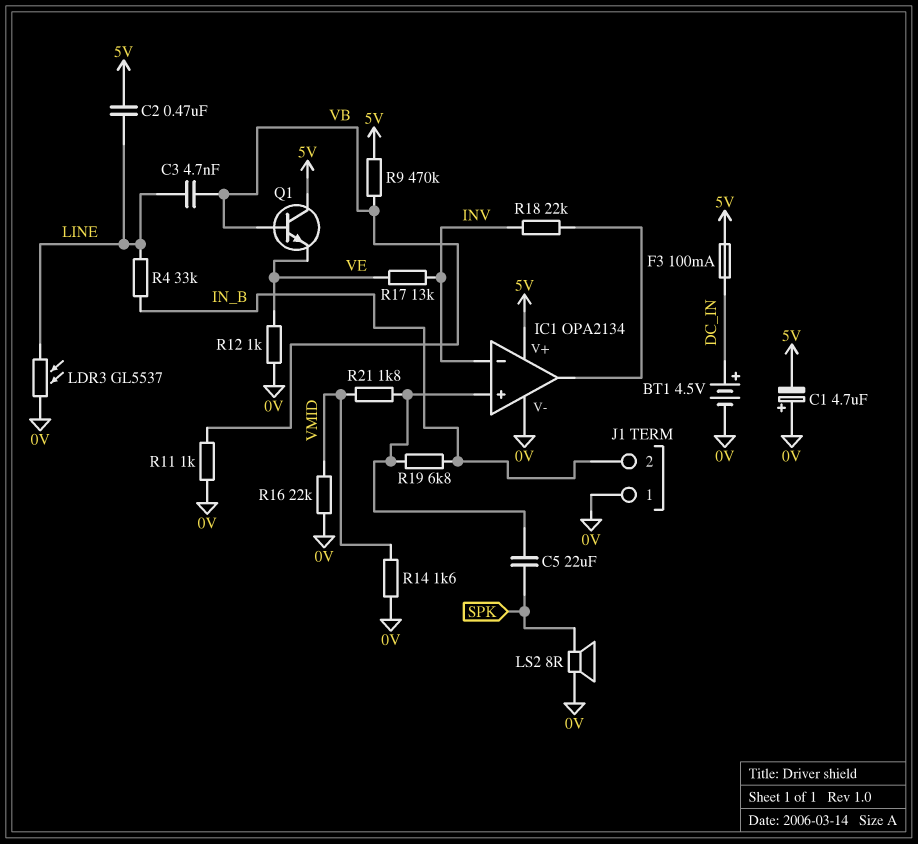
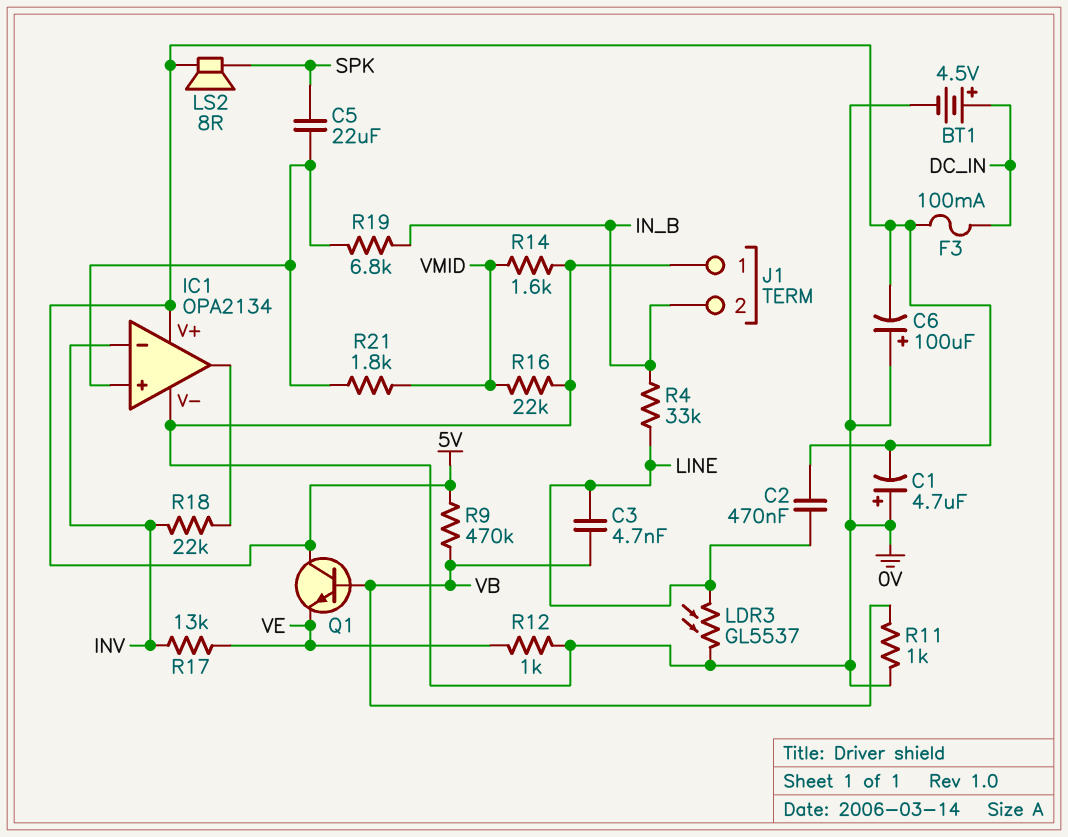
C6: none -> 100uF (plus 0V, minus 5V)
LS2: speaker 8R (0V, SPK) -> speaker 8R (5V, SPK)

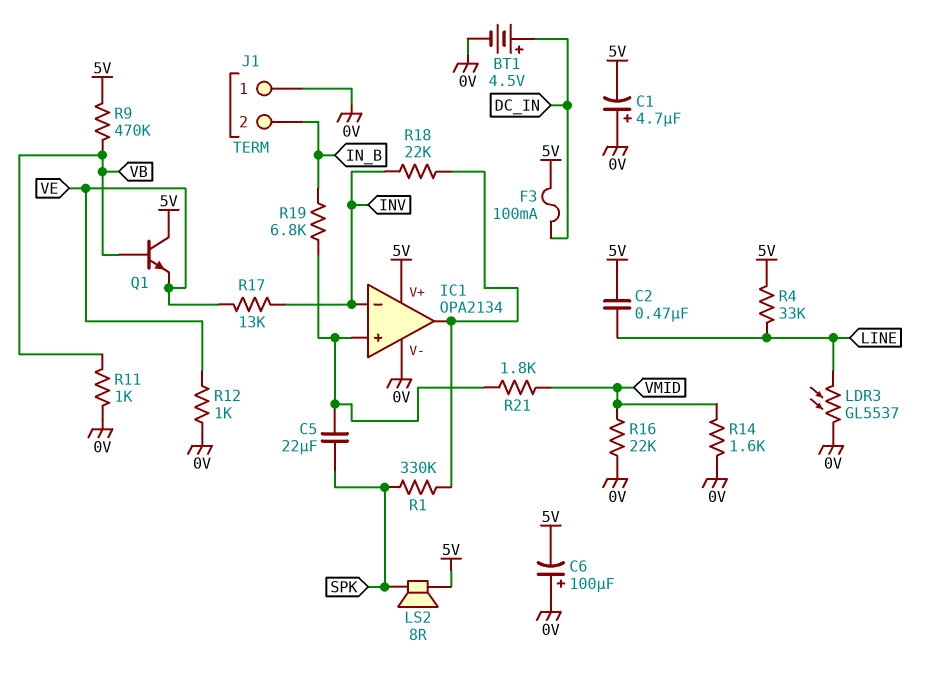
C3: 4.7nF (LINE, VB) -> none
R1: none -> 330k (IC1/out, SPK)
R4: 33k (IN_B, LINE) -> 33k (5V, LINE)

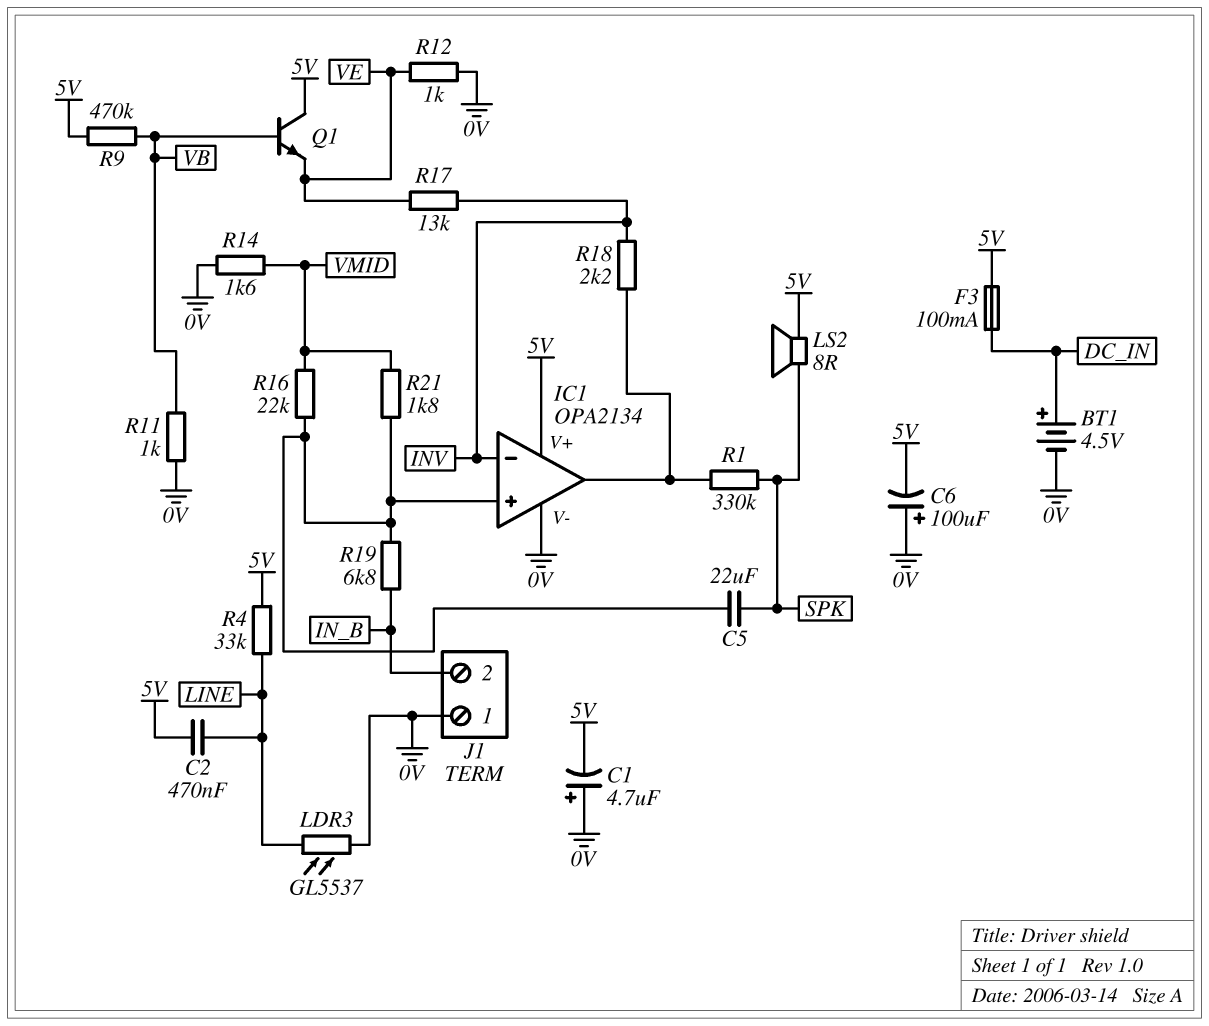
R16: 22k (0V, VMID) -> 22k (IC1/in+, VMID)
R18: 22k (IC1/out, INV) -> 2.2k (IC1/out, INV)

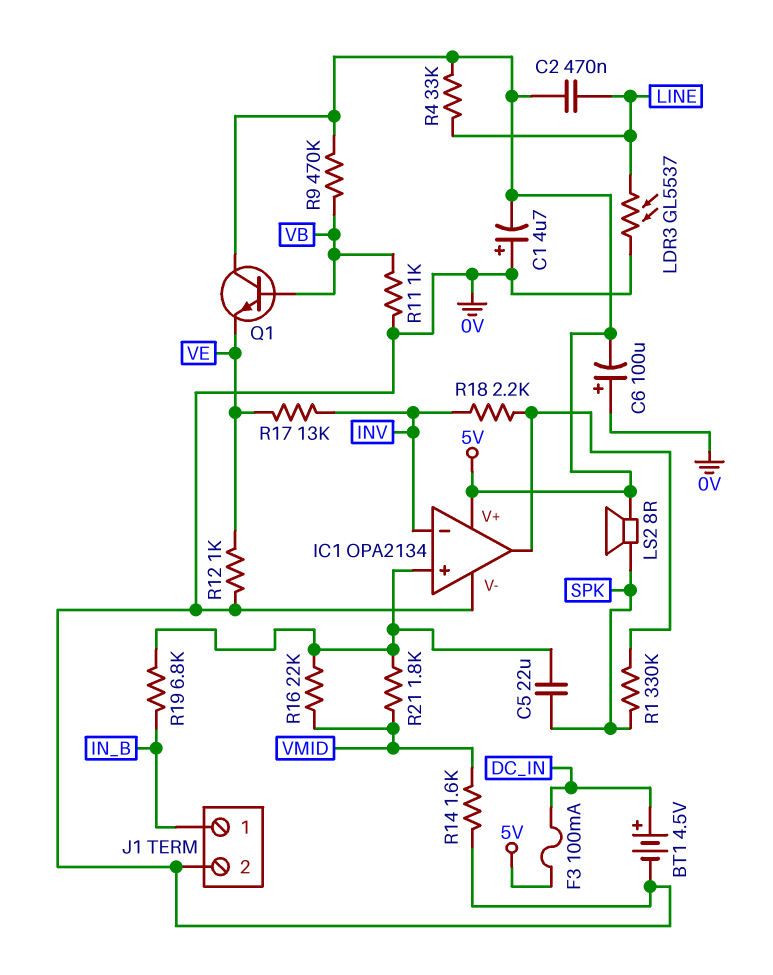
J1 pin 1: 0V -> IN_B
J1 pin 2: IN_B -> 0V

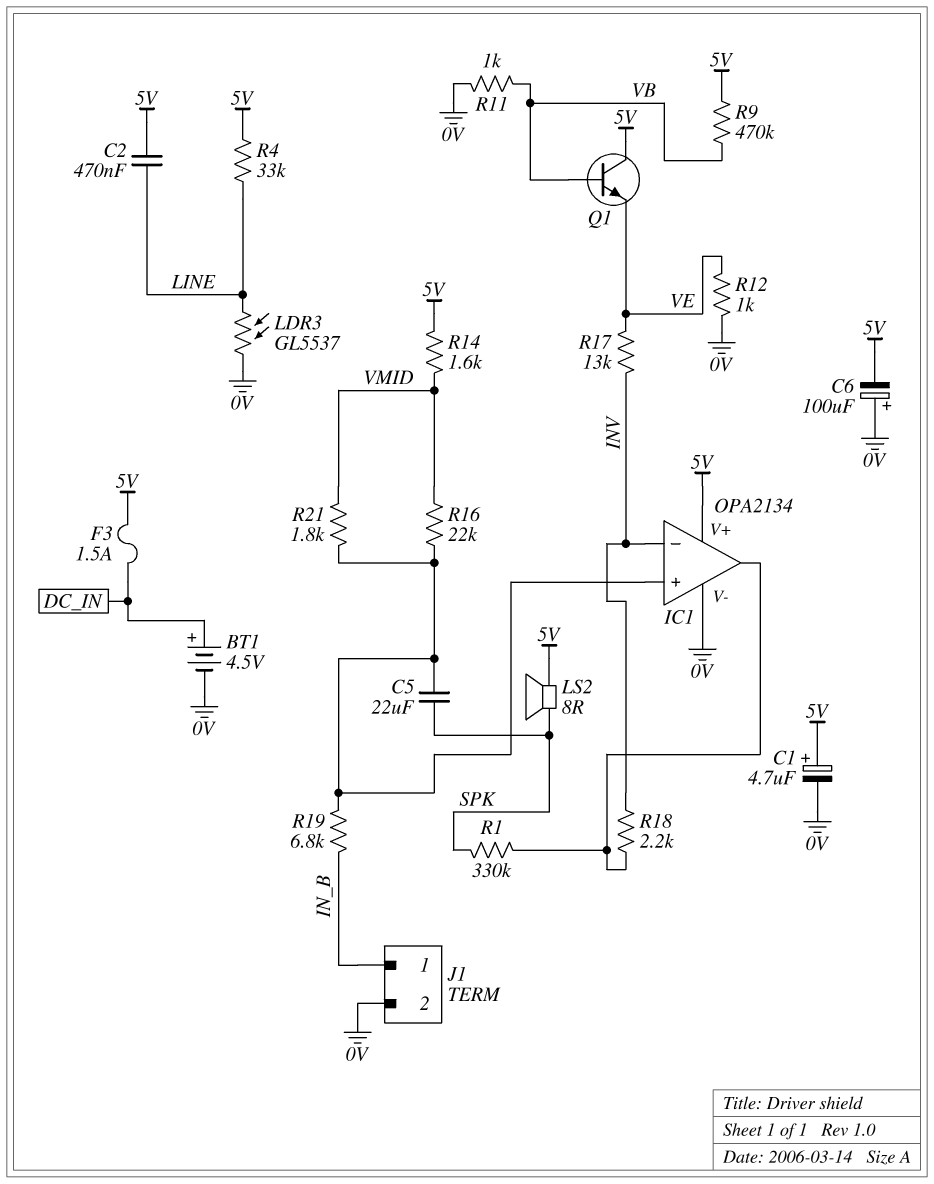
C1: 4.7uF (plus 0V, minus 5V) -> 4.7uF (plus 5V, minus 0V)
F3: 100mA (5V, DC_IN) -> 1.5A (5V, DC_IN)
R14: 1.6k (0V, VMID) -> 1.6k (5V, VMID)

